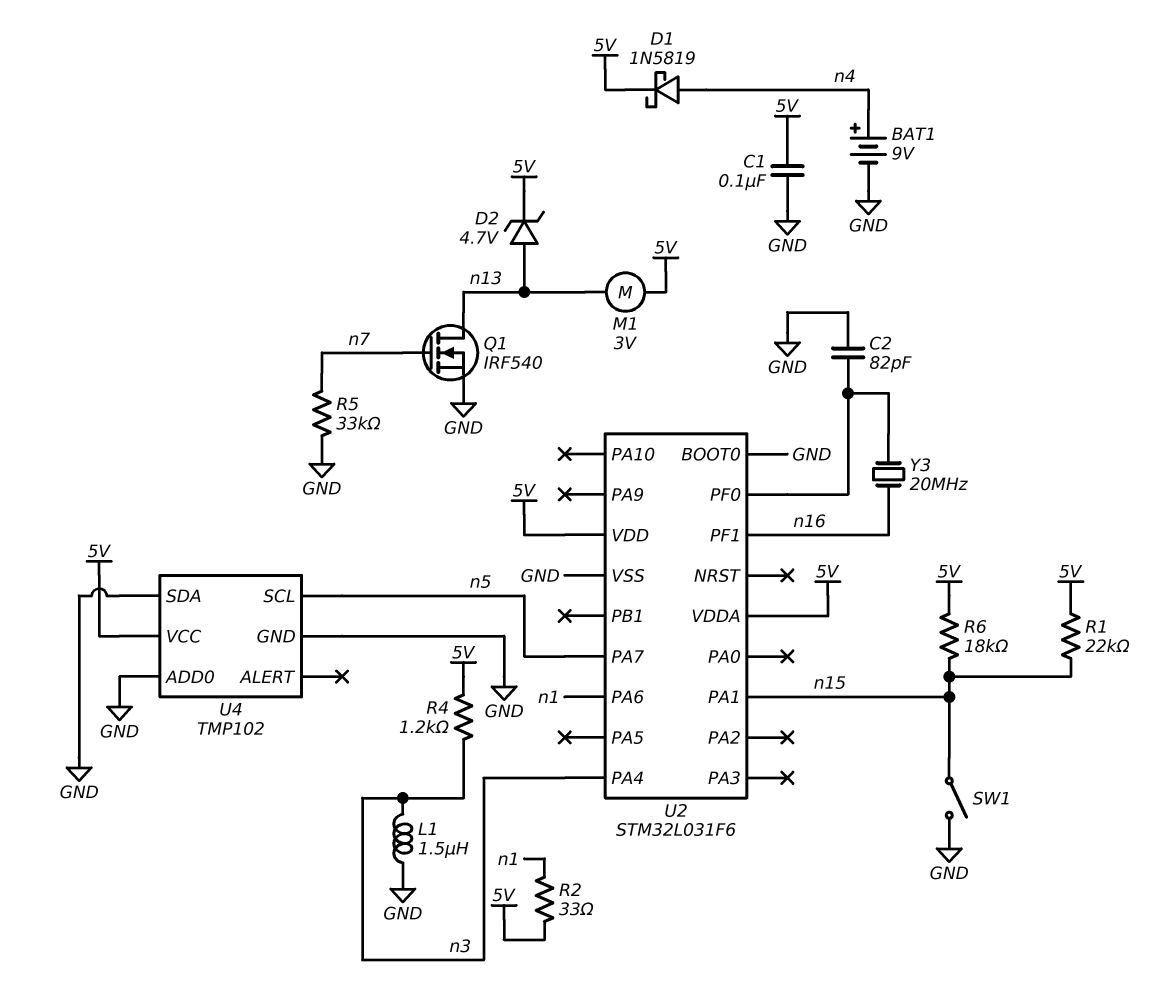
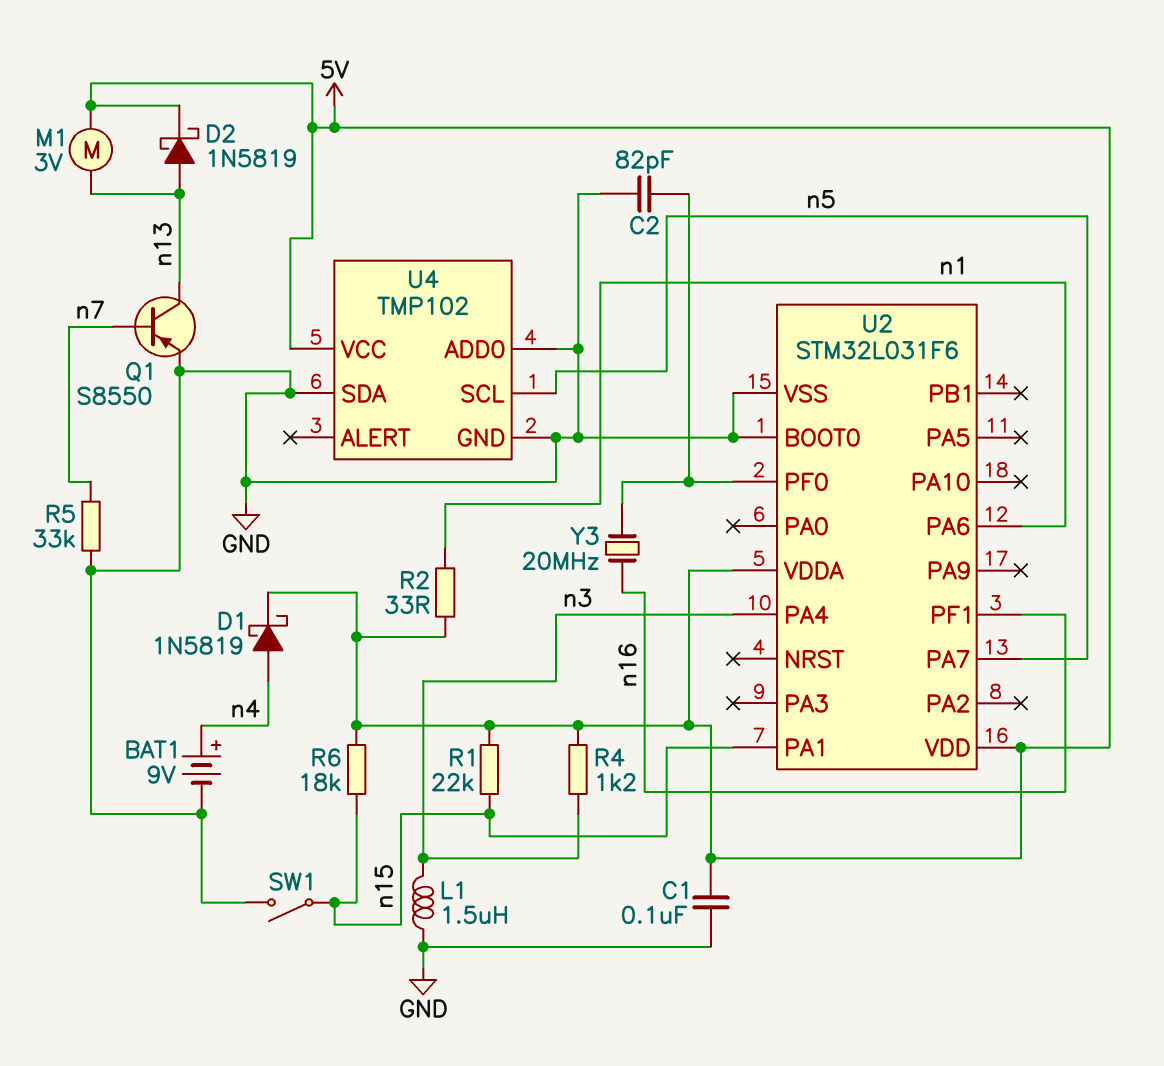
D2: zener 4.7V (A n13, K 5V) -> schottky 1N5819 (A n13, K 5V)
Q1: NMOS IRF540 (G n7, D n13, S GND) -> PNP S8550 (B n7, C n13, E GND)

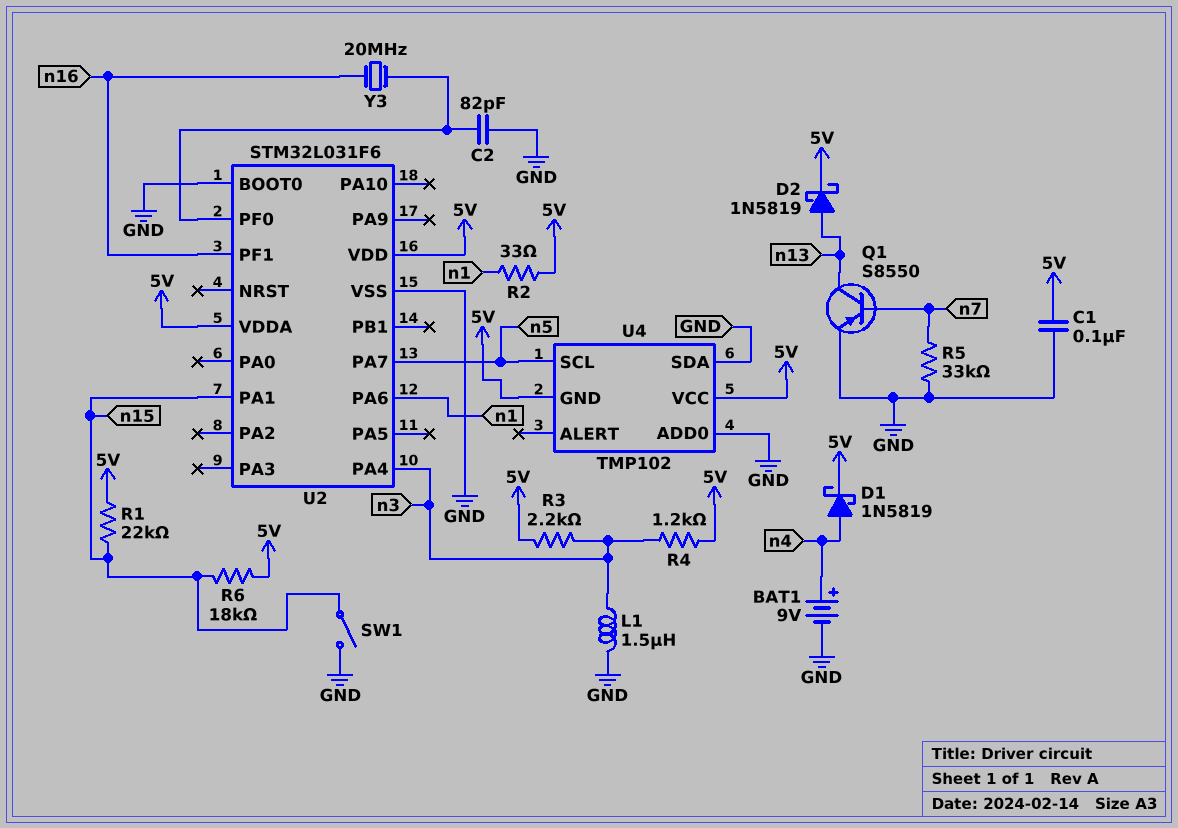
M1: motor 3V (5V, n13) -> none
R3: none -> 2.2k (5V, n3)
U4 pin GND: GND -> 5V

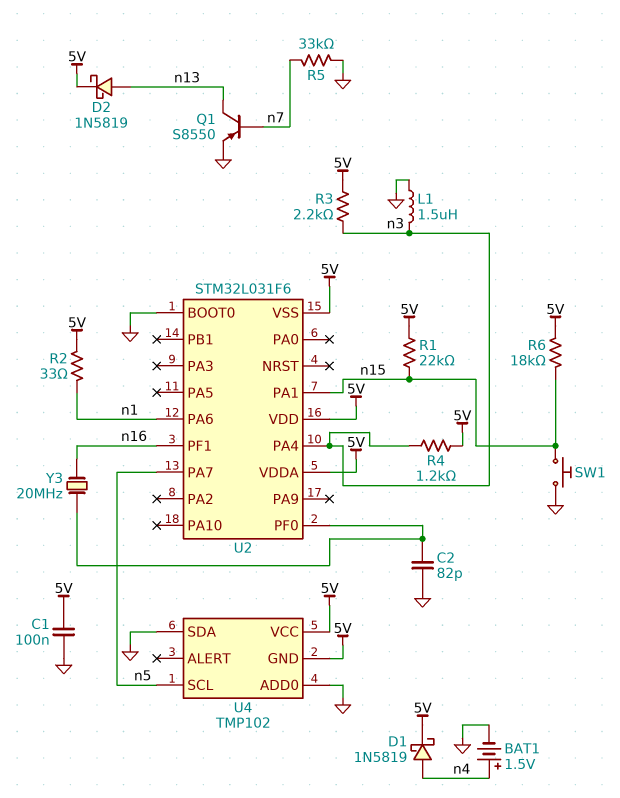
BAT1: 9V (plus n4, minus GND) -> 1.5V (plus n4, minus GND)
SW1: switch (GND, n15) -> button (GND, n15)
U2 pin VSS: GND -> 5V

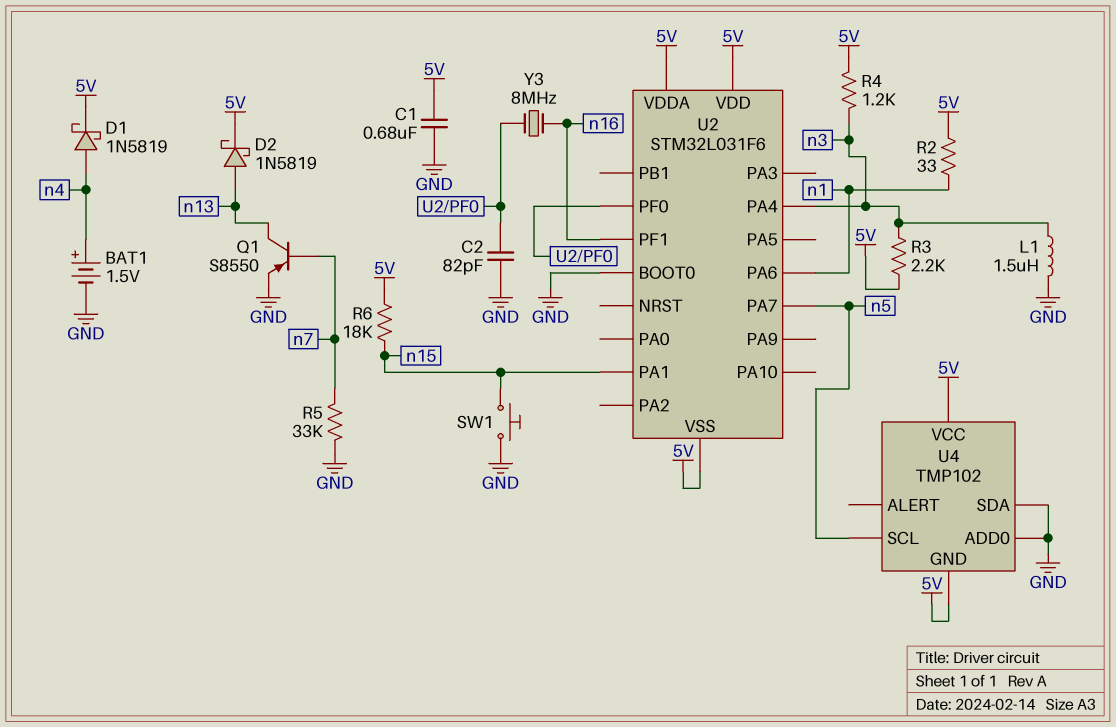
C1: 100nF (5V, GND) -> 680nF (5V, GND)
R1: 22k (5V, n15) -> none
Y3: 20MHz (U2/PF0, n16) -> 8MHz (U2/PF0, n16)

